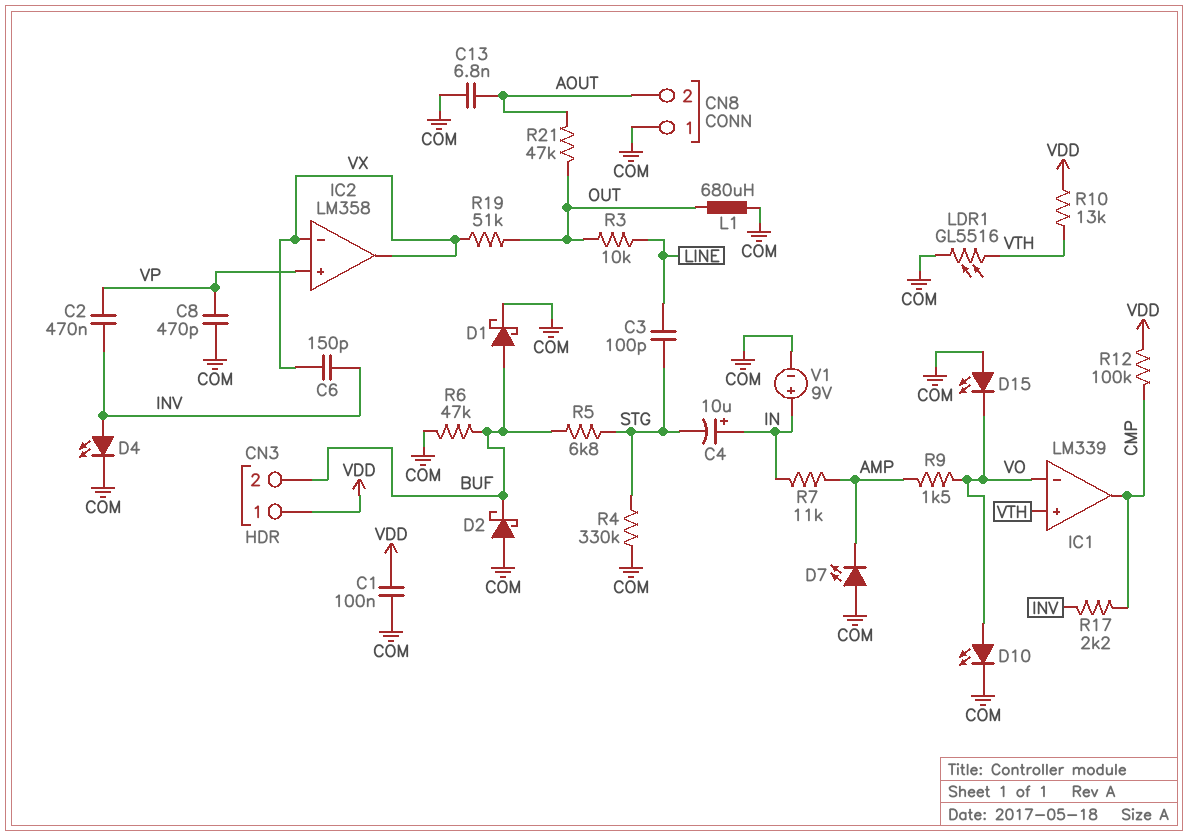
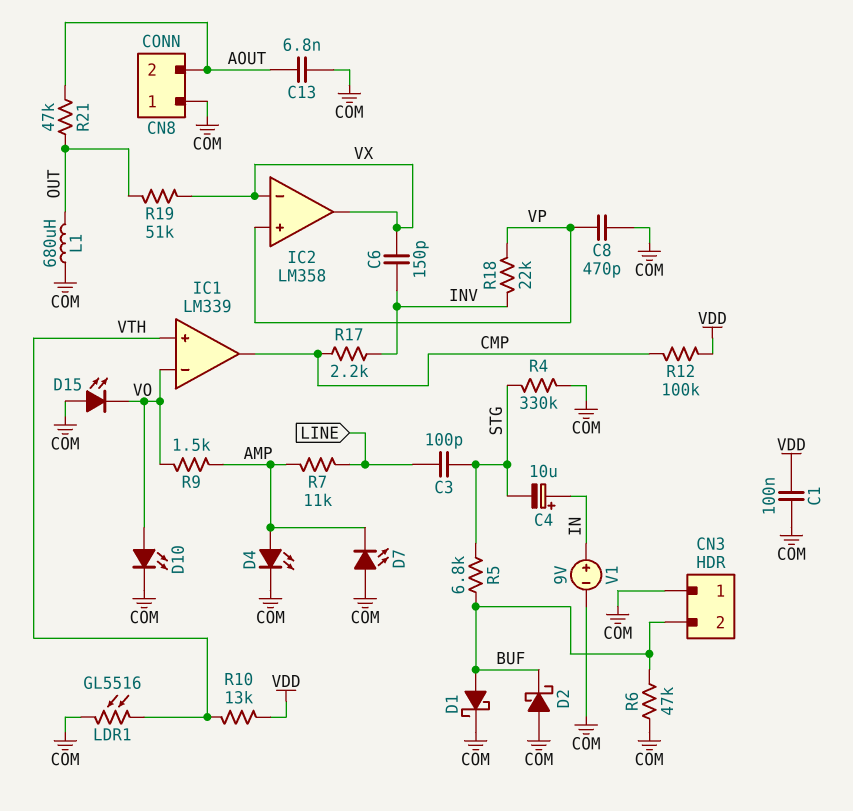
C2: 470nF (INV, VP) -> none
CN3 pin 1: VDD -> COM
D4: LED (A INV, K COM) -> LED (A AMP, K COM)
R3: 10k (LINE, OUT) -> none
R7: 11k (AMP, IN) -> 11k (AMP, LINE)
R18: none -> 22k (INV, VP)

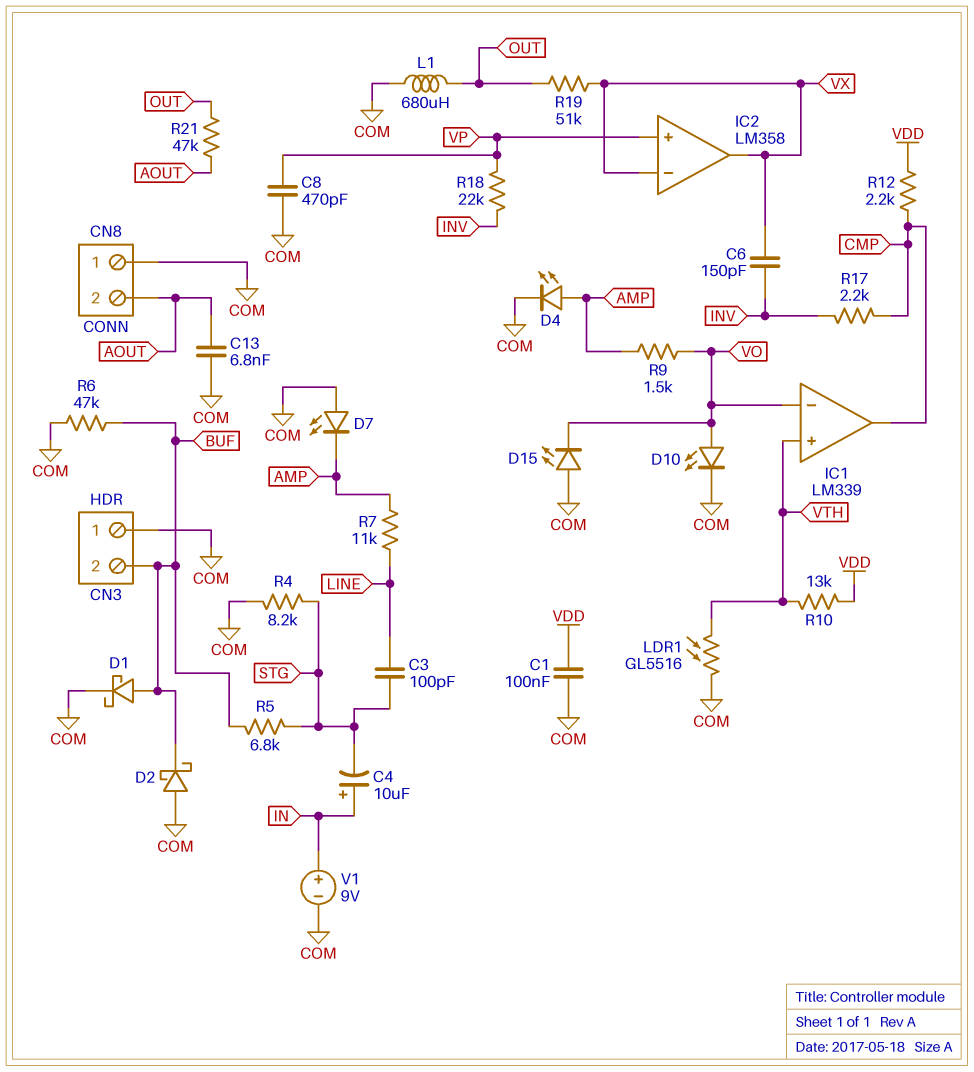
R4: 330k (COM, STG) -> 8.2k (COM, STG)
R12: 100k (CMP, VDD) -> 2.2k (CMP, VDD)

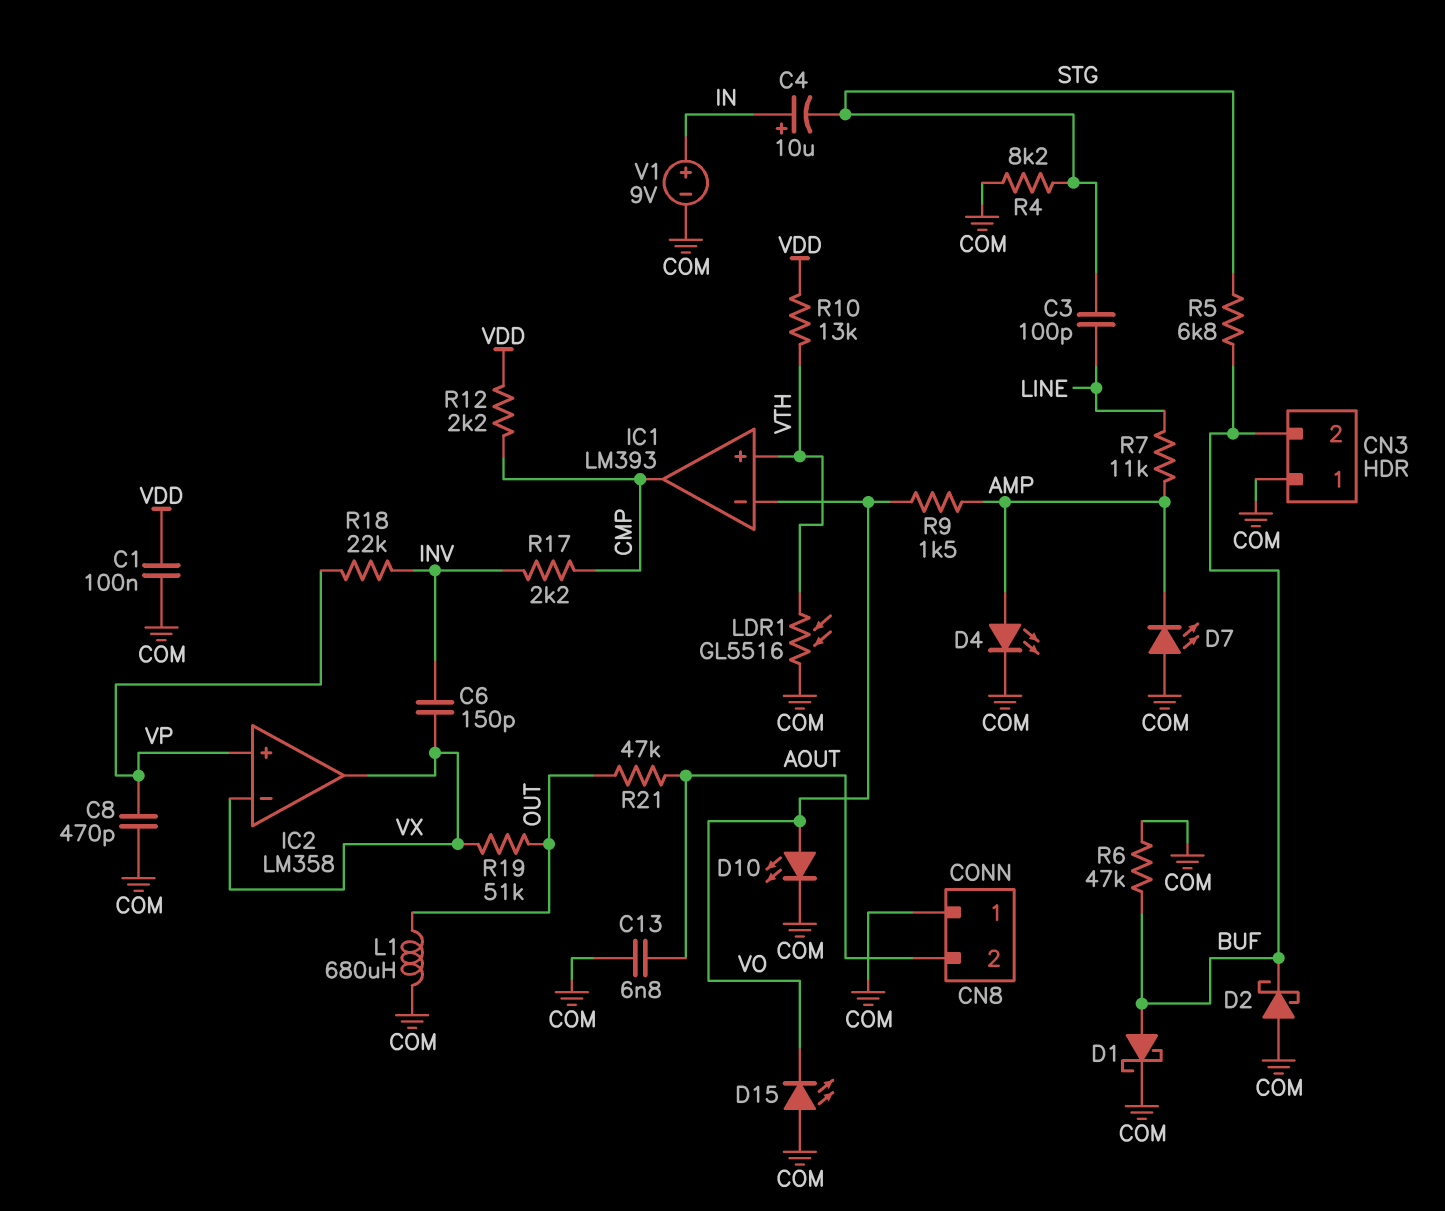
IC1: LM339 -> LM393

